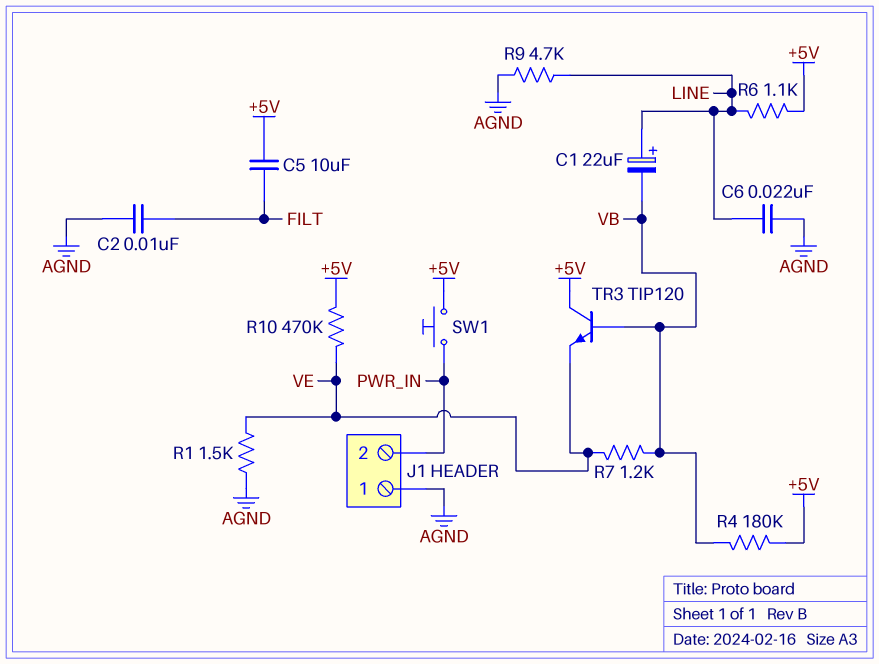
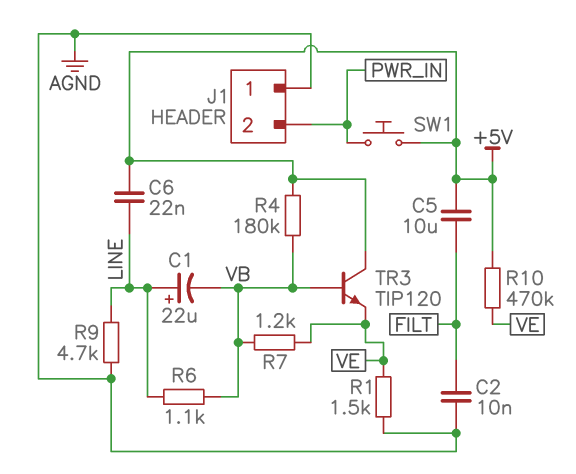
C6: 22nF (AGND, LINE) -> 22nF (+5V, LINE)
R6: 1.1k (+5V, LINE) -> 1.1k (LINE, VB)

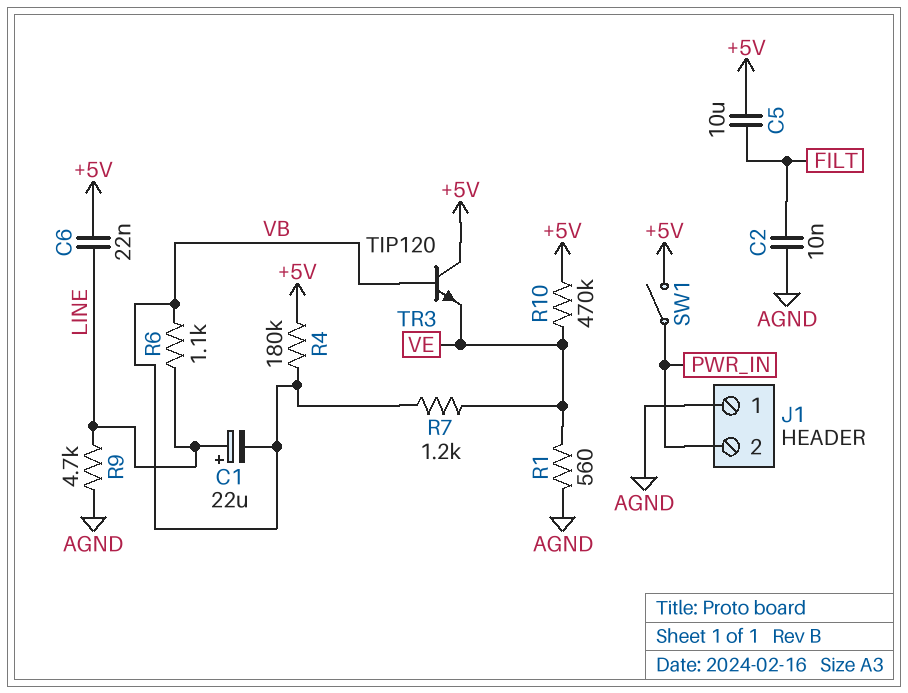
R1: 1.5k (AGND, VE) -> 560 (AGND, VE)
SW1: button (+5V, PWR_IN) -> switch (+5V, PWR_IN)

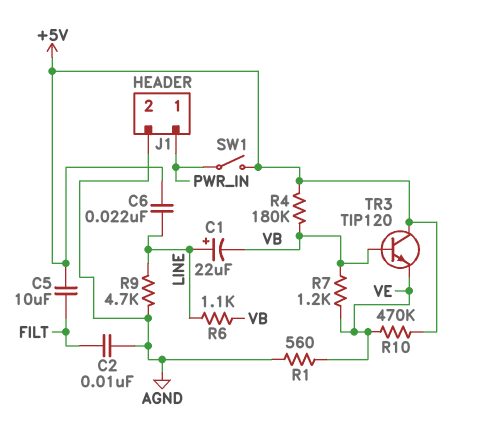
J1 pin 1: AGND -> PWR_IN
J1 pin 2: PWR_IN -> AGND

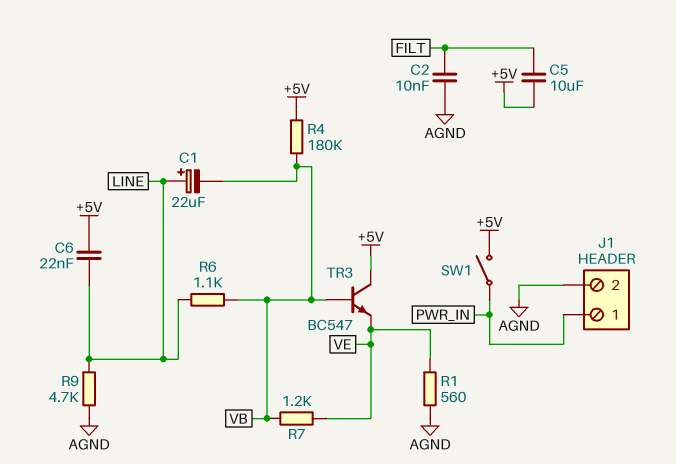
R10: 470k (+5V, VE) -> none
TR3: NPN TIP120 (B VB, C +5V, E VE) -> NPN BC547 (B VB, C +5V, E VE)

